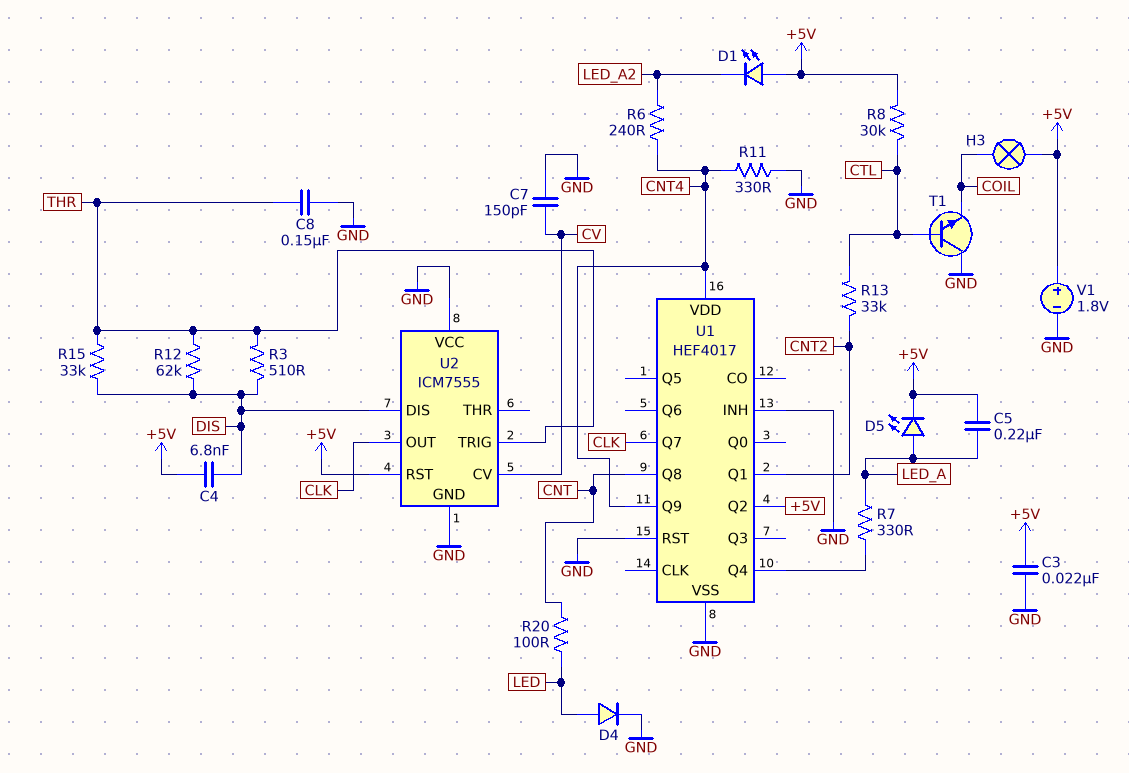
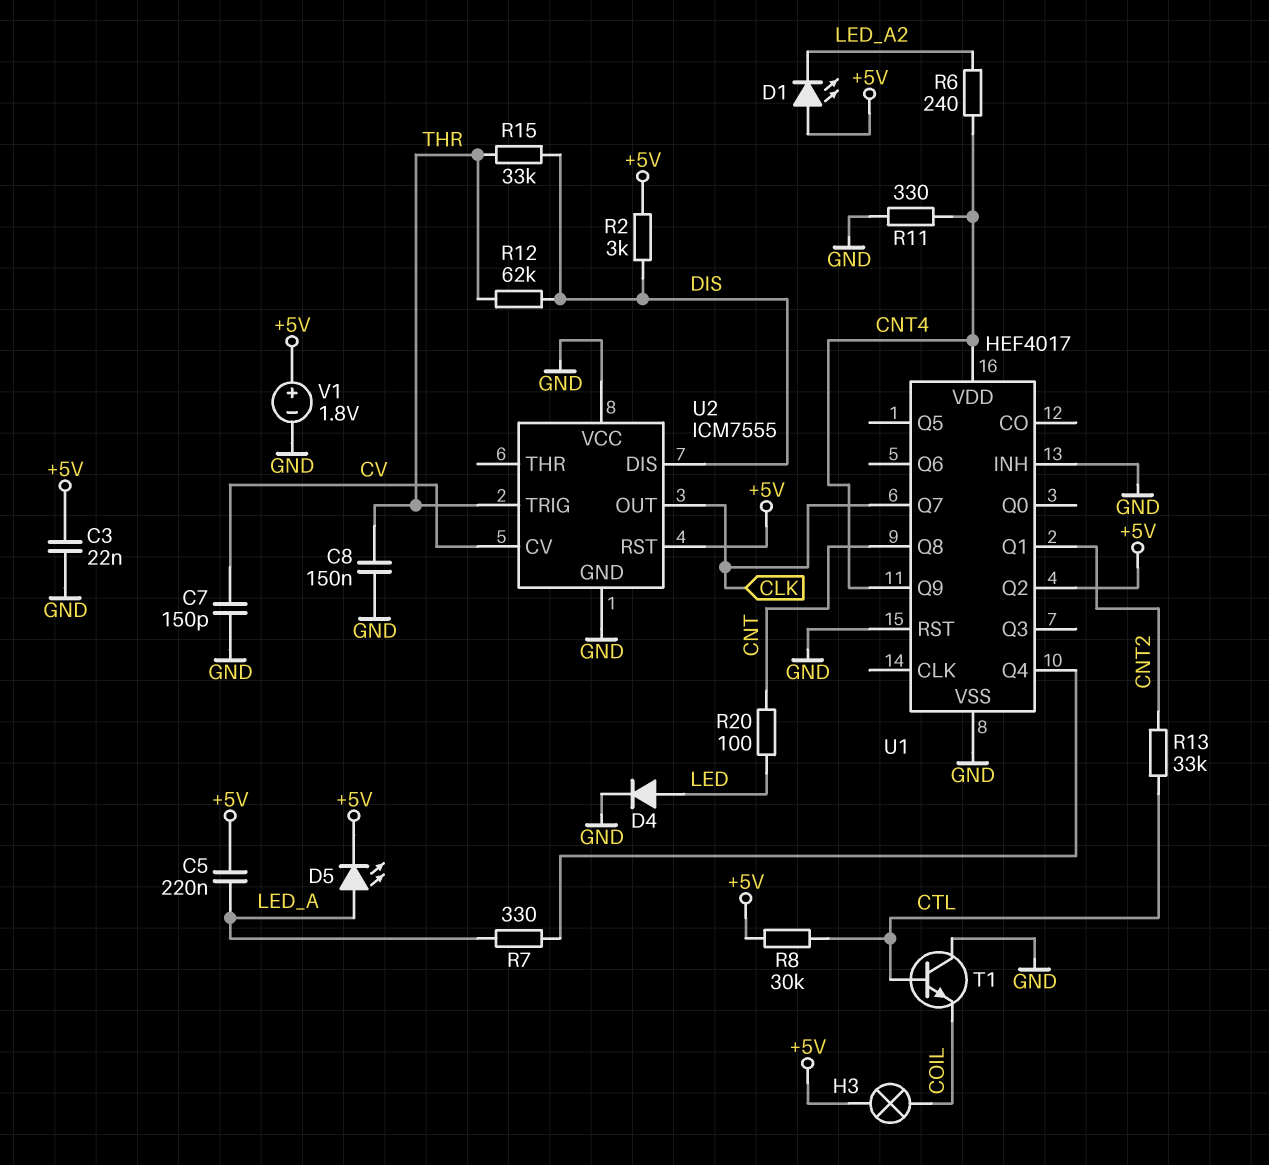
C4: 6.8nF (+5V, DIS) -> none
R2: none -> 3k (+5V, DIS)
R3: 510 (DIS, THR) -> none

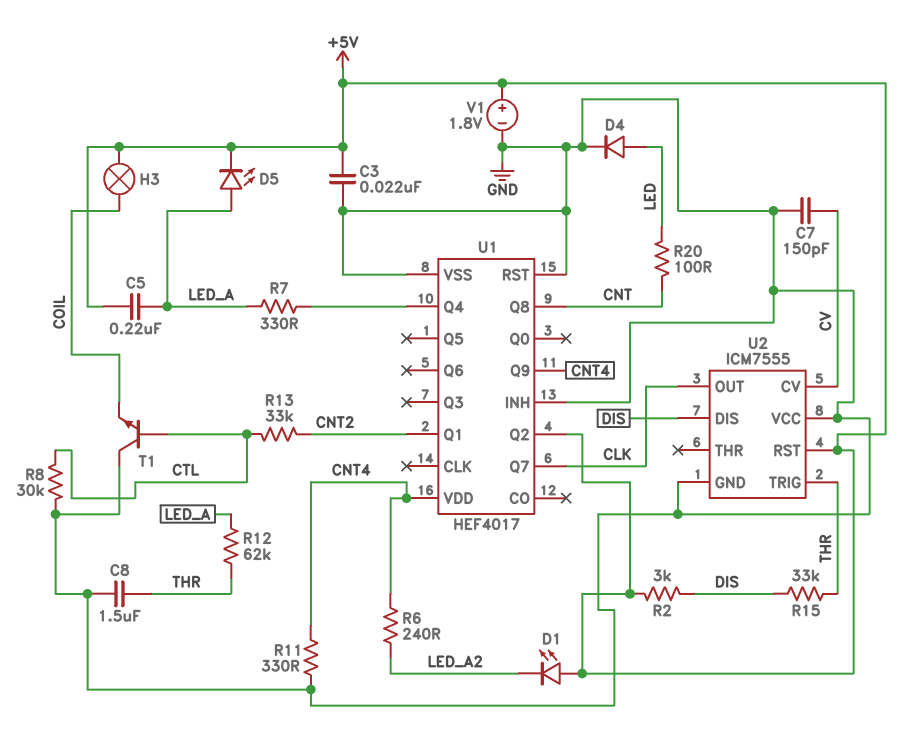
C8: 150nF (GND, THR) -> 1.5uF (GND, THR)
R8: 30k (+5V, CTL) -> 30k (CTL, GND)
R12: 62k (DIS, THR) -> 62k (LED_A, THR)

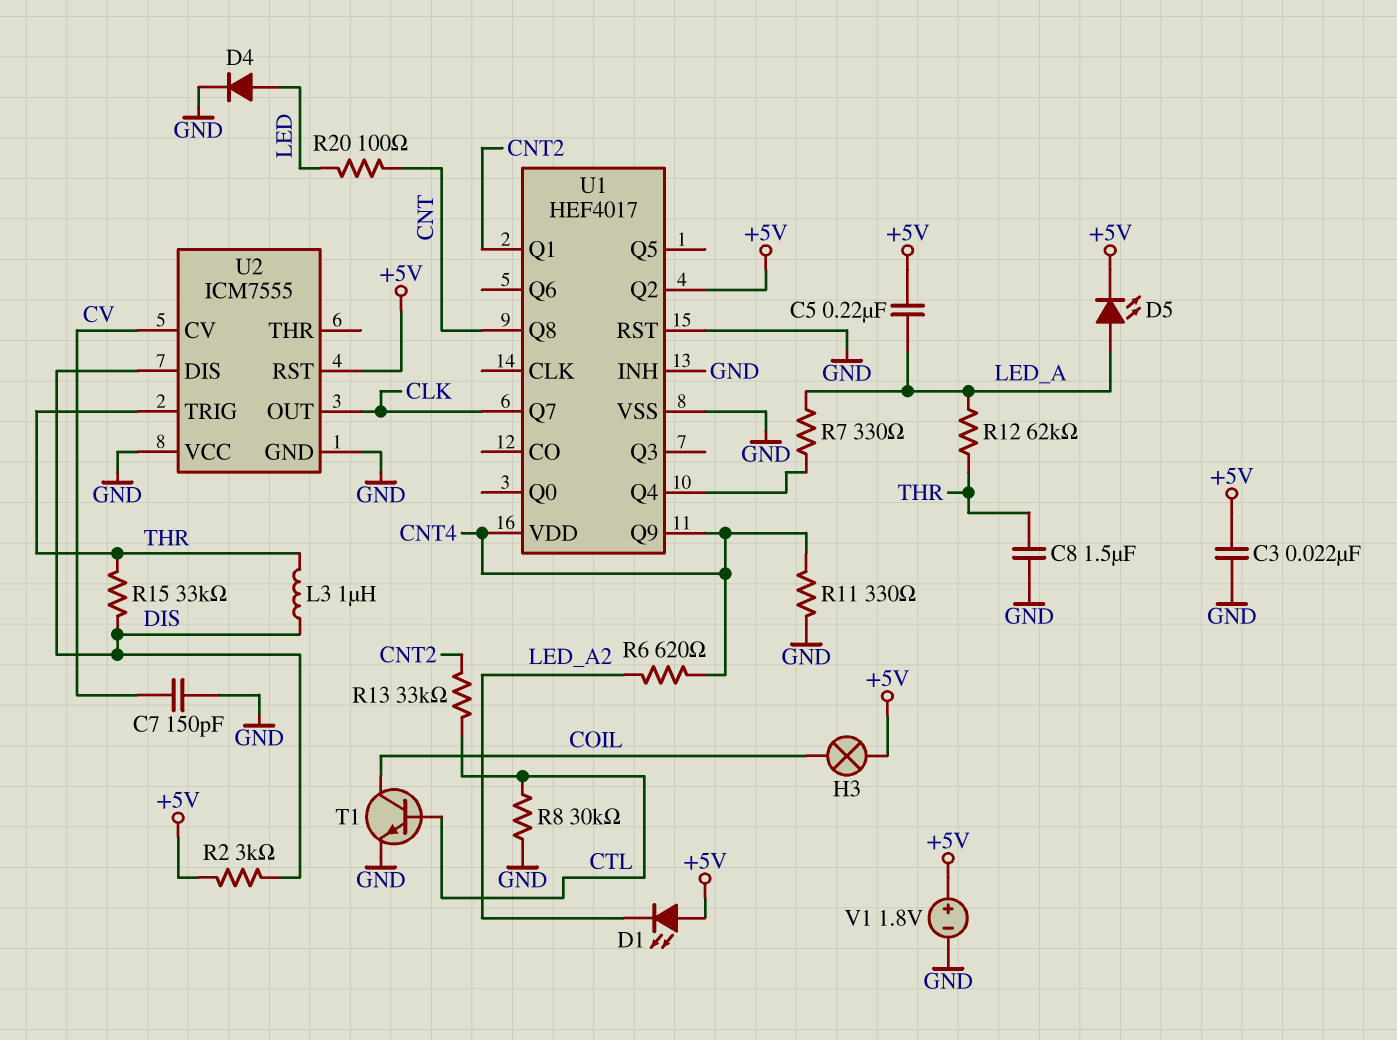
L3: none -> 1uH (DIS, THR)
R6: 240 (CNT4, LED_A2) -> 620 (CNT4, LED_A2)
T1: NPN (B CTL, C GND, E COIL) -> NPN (B CTL, C COIL, E GND)

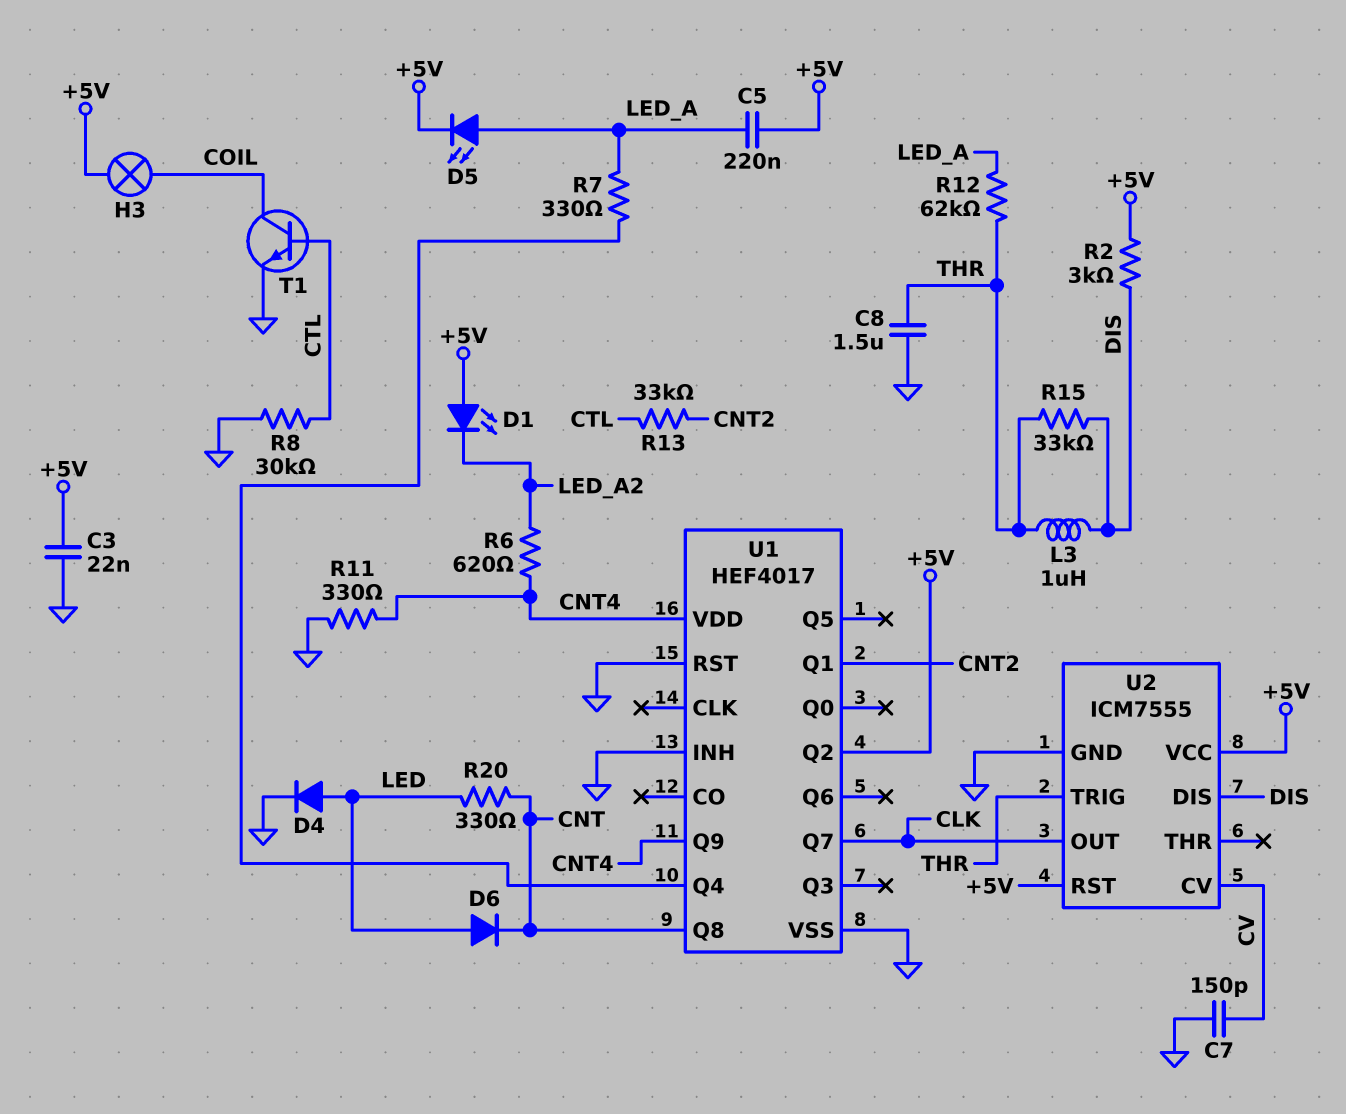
D6: none -> diode (A LED, K CNT)
R20: 100 (CNT, LED) -> 330 (CNT, LED)
U2 pin VCC: GND -> +5V
V1: 1.8V (plus +5V, minus GND) -> none

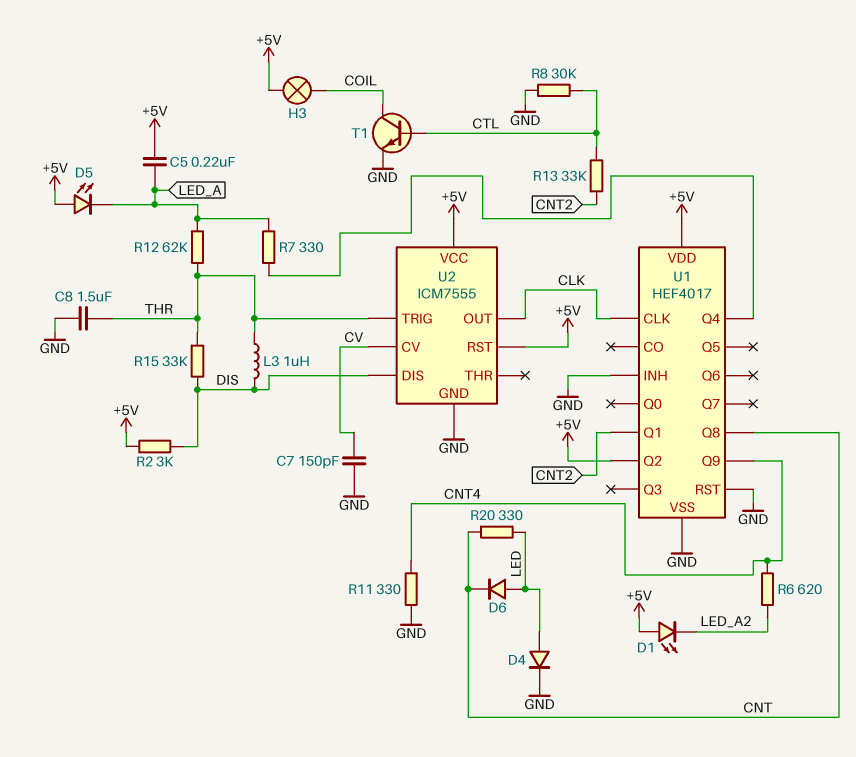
C3: 22nF (+5V, GND) -> none
D5: LED (A LED_A, K +5V) -> LED (A +5V, K LED_A)
U1 pin CLK: none -> CLK
U1 pin Q7: CLK -> none
U1 pin VDD: CNT4 -> +5V

